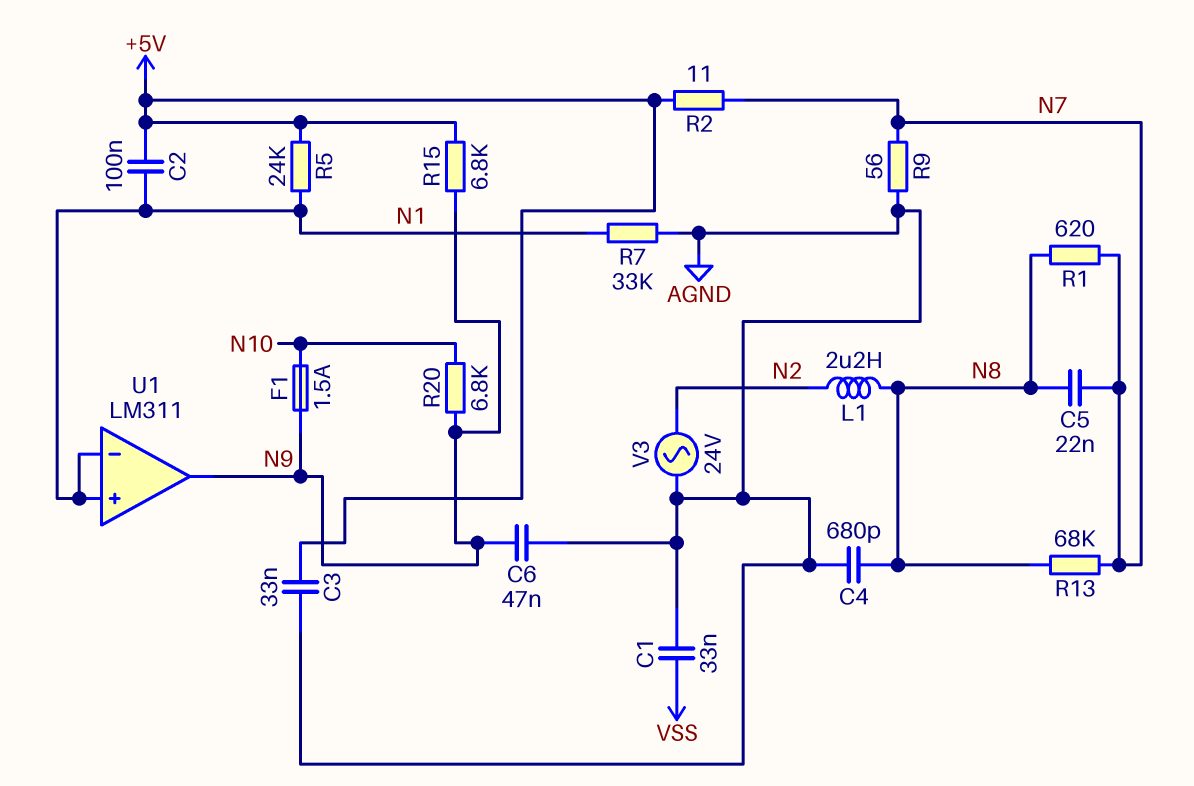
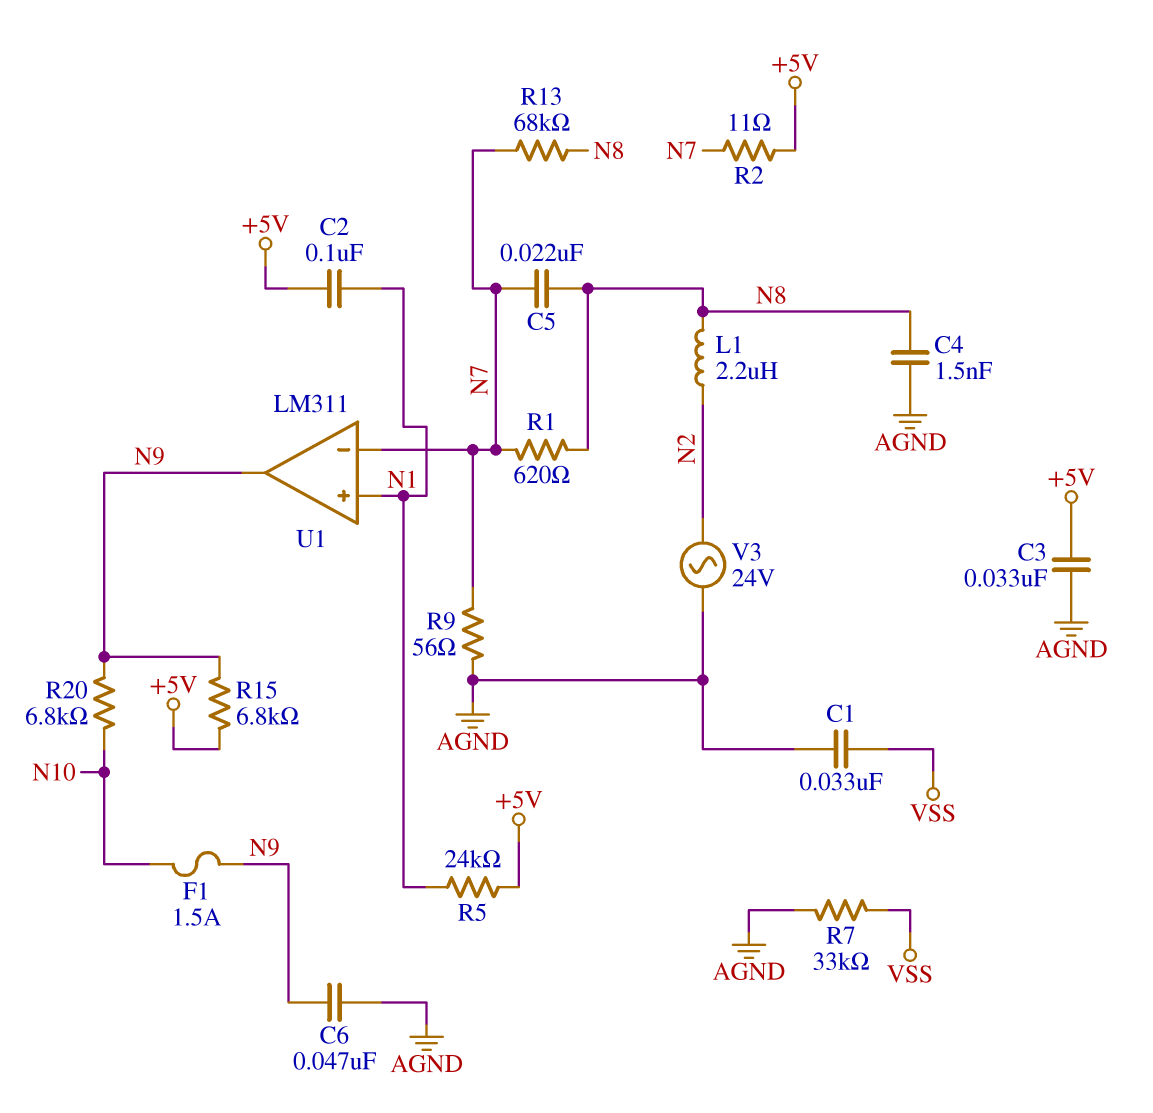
C4: 680pF (AGND, N8) -> 1.5nF (AGND, N8)
R7: 33k (AGND, N1) -> 33k (AGND, VSS)
U1 pin in-: N1 -> N7

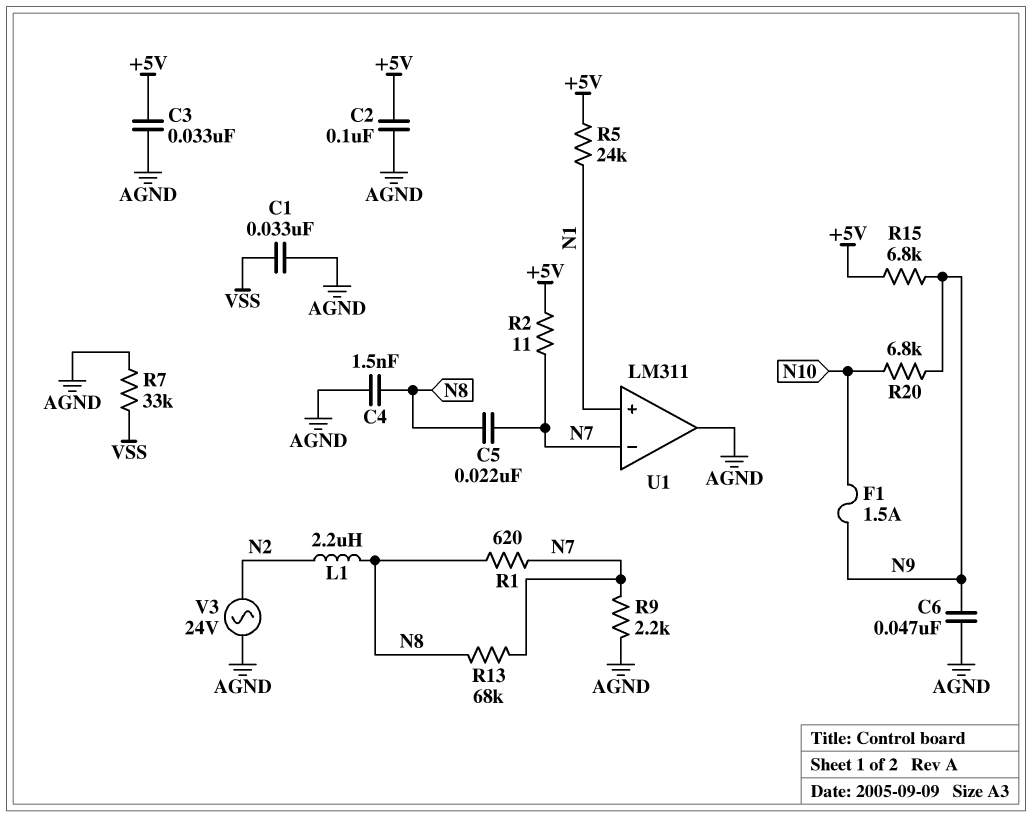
C2: 100nF (+5V, N1) -> 100nF (+5V, AGND)
R9: 56 (AGND, N7) -> 2.2k (AGND, N7)
U1 pin out: N9 -> AGND

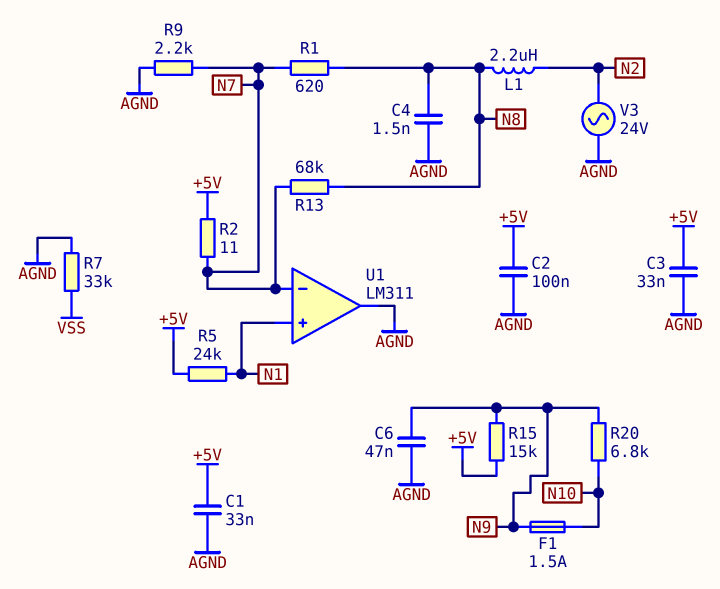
C1: 33nF (AGND, VSS) -> 33nF (+5V, AGND)
C5: 22nF (N7, N8) -> none
R15: 6.8k (+5V, N9) -> 15k (+5V, N9)

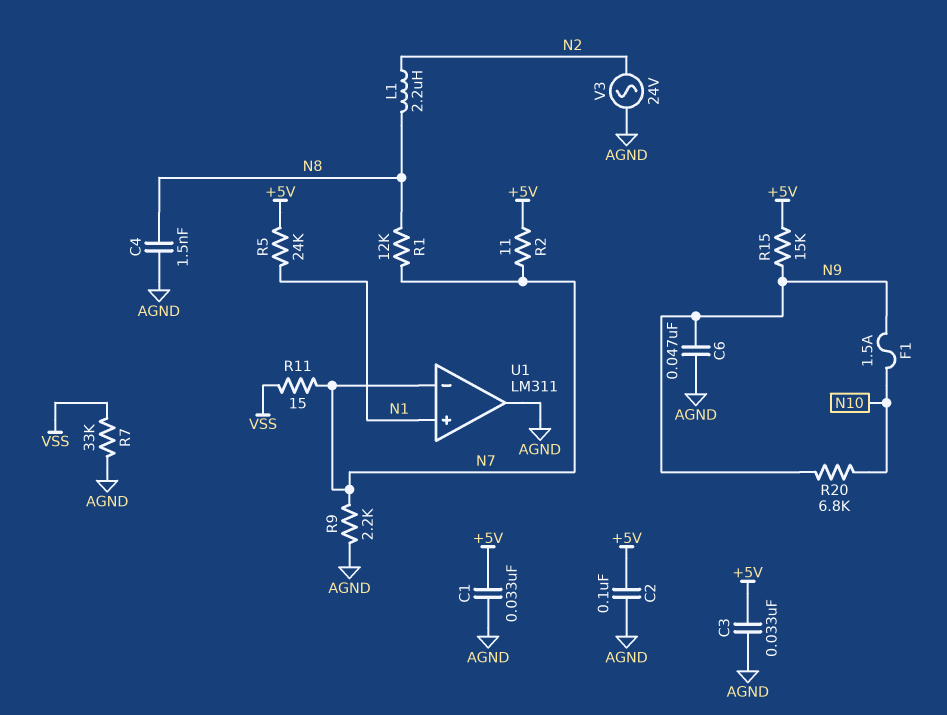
R1: 620 (N7, N8) -> 12k (N7, N8)
R11: none -> 15 (N7, VSS)
R13: 68k (N7, N8) -> none

